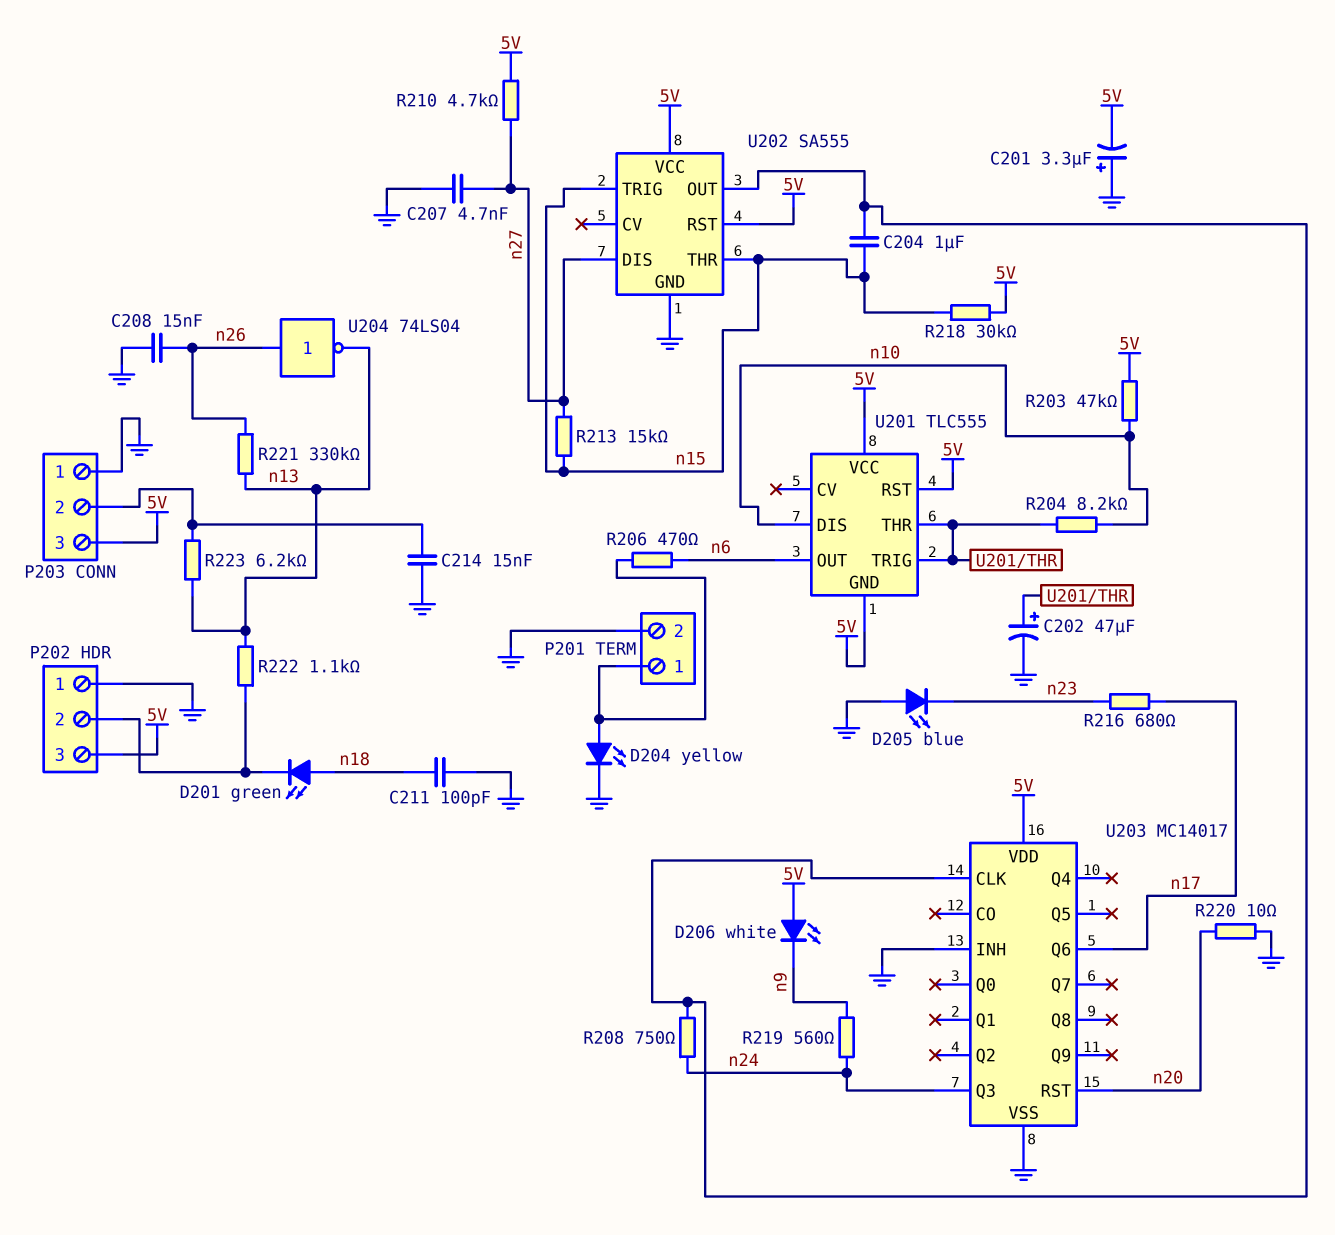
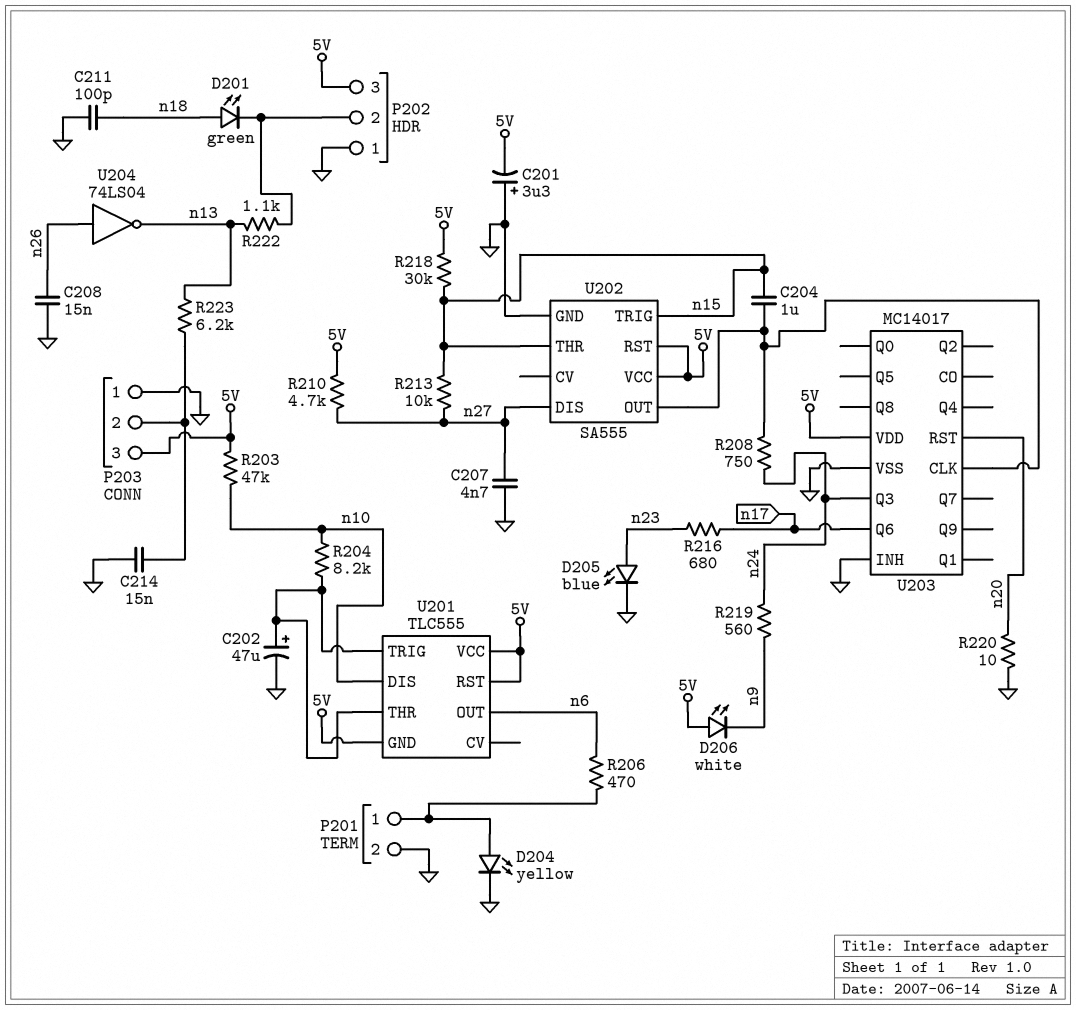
D205: LED blue (A GND, K n23) -> LED blue (A n23, K GND)
R213: 15k (n15, n27) -> 10k (n15, n27)
R221: 330k (n13, n26) -> none

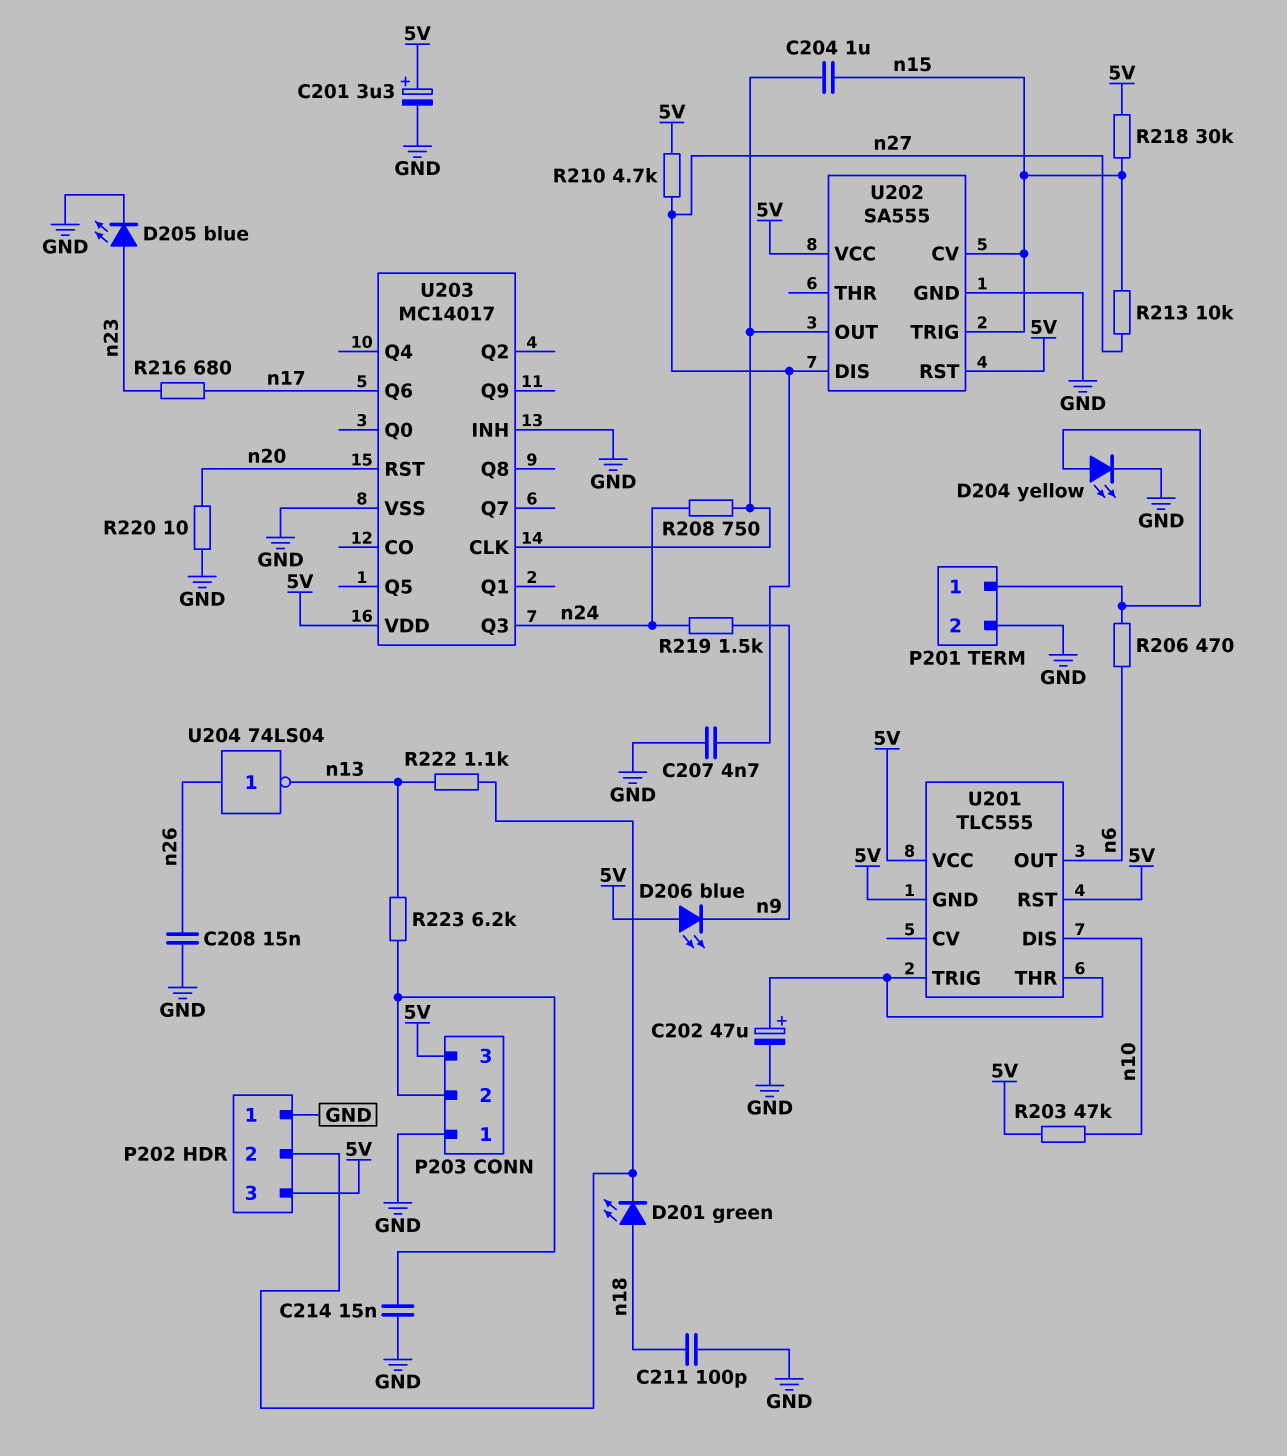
C201: 3.3uF (plus GND, minus 5V) -> 3.3uF (plus 5V, minus GND)
D206: LED white (A 5V, K n9) -> LED blue (A 5V, K n9)
R204: 8.2k (U201/THR, n10) -> none
R219: 560 (n9, n24) -> 1.5k (n9, n24)
U202 pin CV: none -> n15
U202 pin THR: n15 -> none

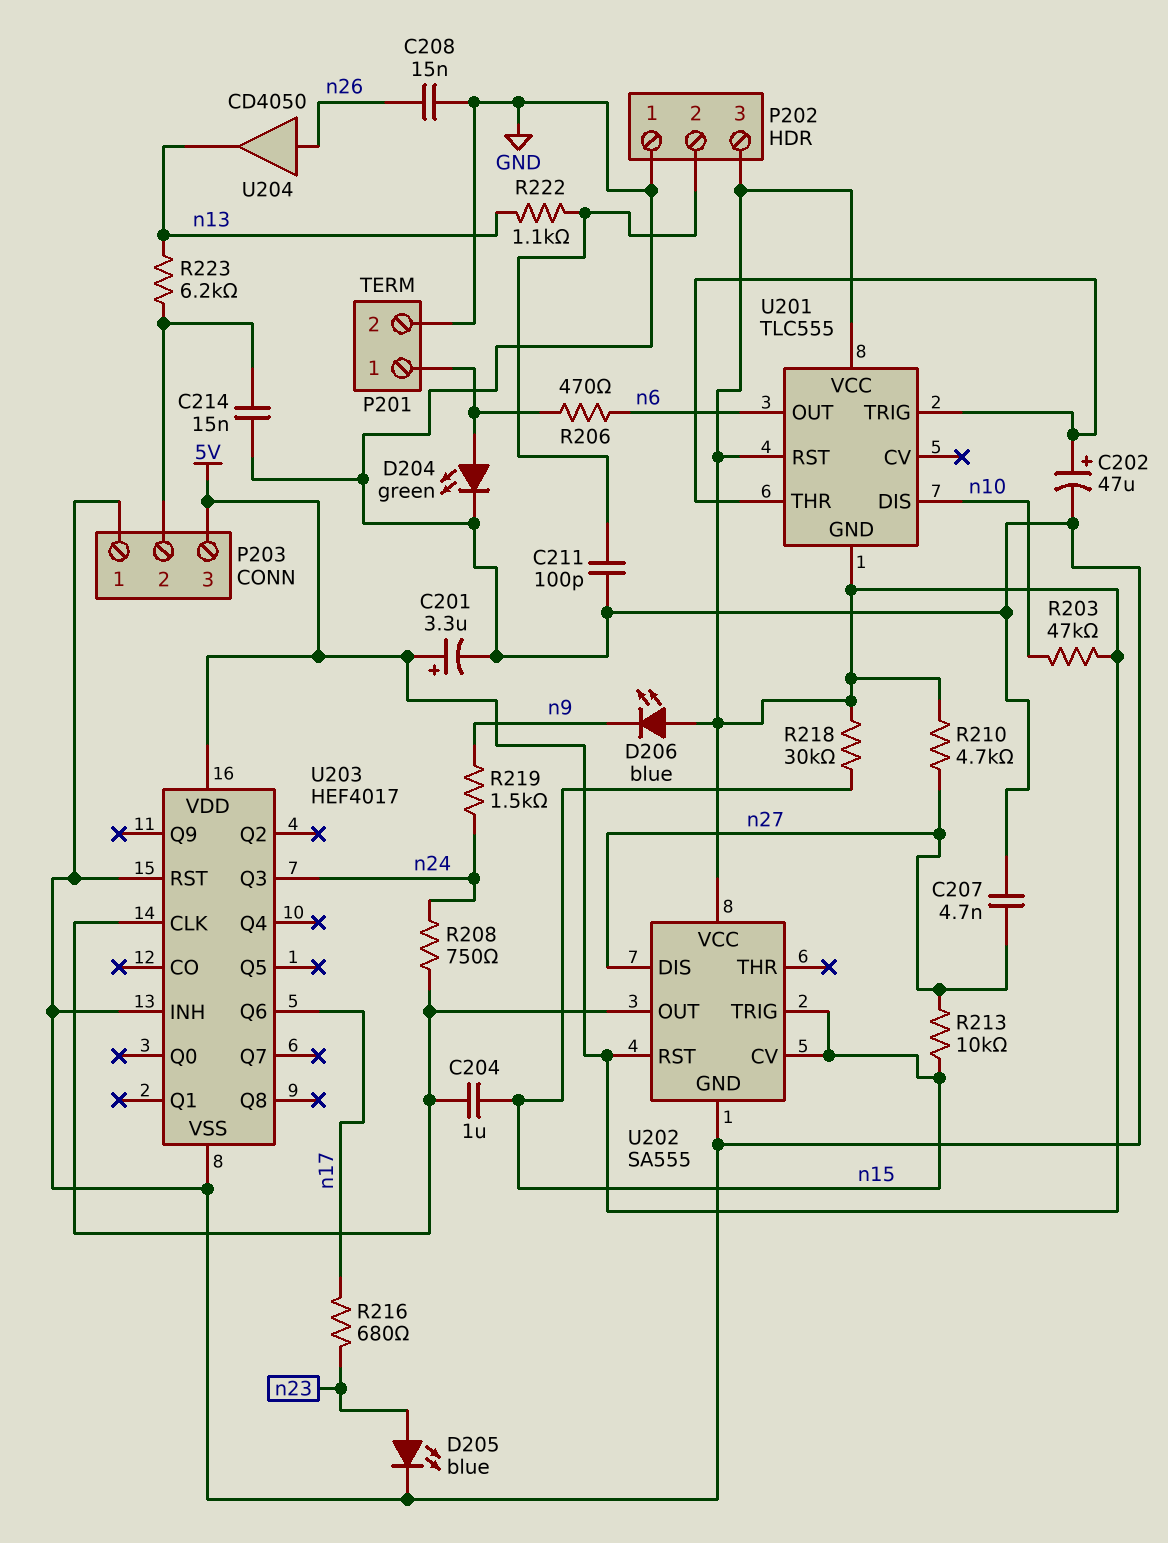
C211: 100pF (GND, n18) -> 100pF (GND, P202/2)
D201: LED green (A n18, K P202/2) -> none
D204: LED yellow (A P201/1, K GND) -> LED green (A P201/1, K GND)
R220: 10 (GND, n20) -> none
U203: MC14017 -> HEF4017
U203 pin RST: n20 -> GND
U204: NOT 74LS04 (in n26, out n13) -> buffer CD4050 (in n26, out n13)

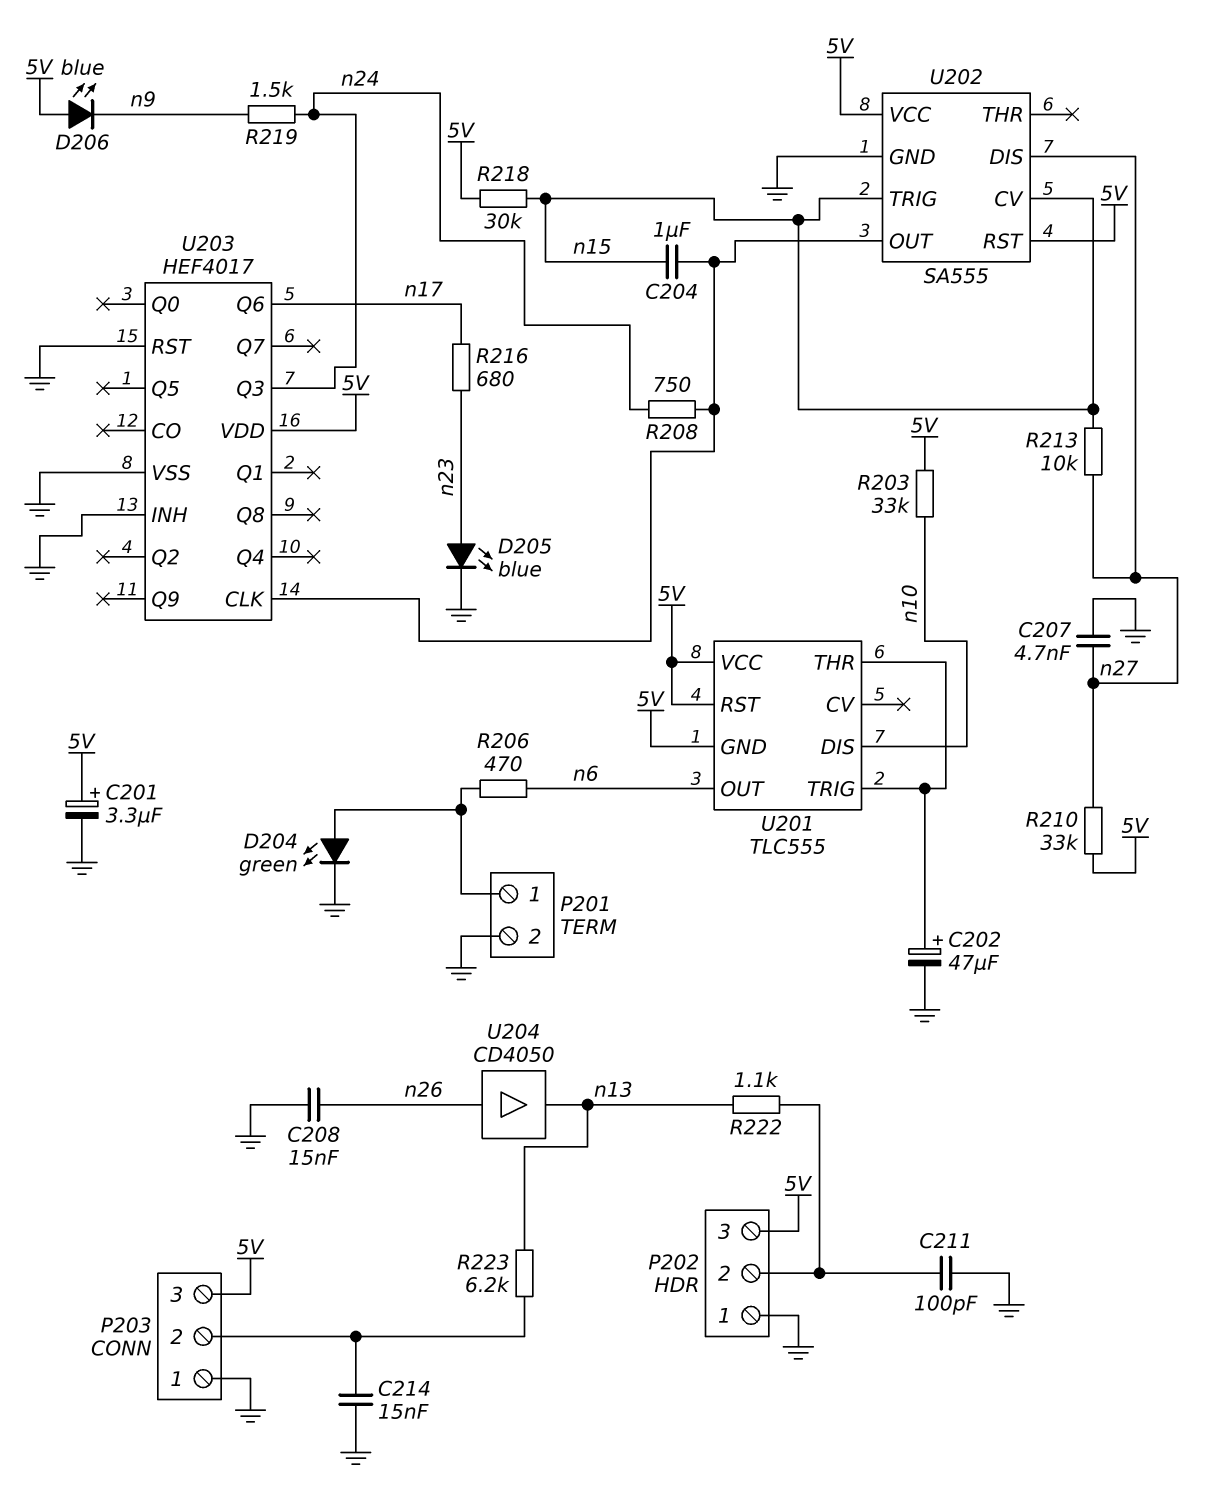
R203: 47k (5V, n10) -> 33k (5V, n10)
R210: 4.7k (5V, n27) -> 33k (5V, n27)

